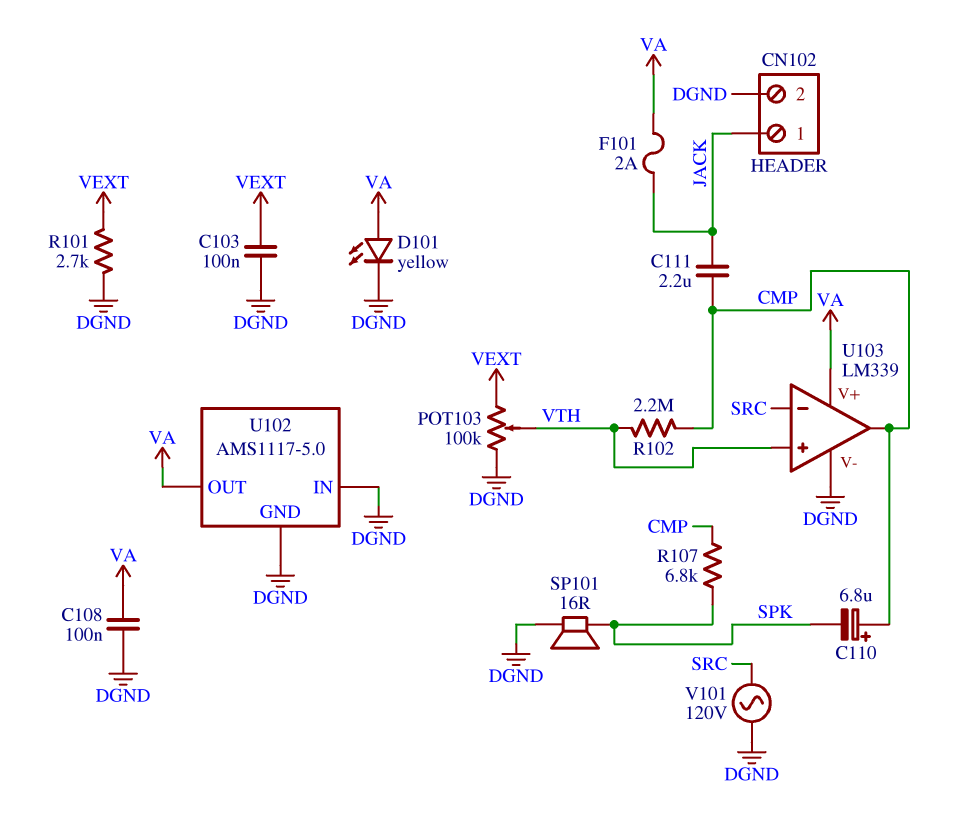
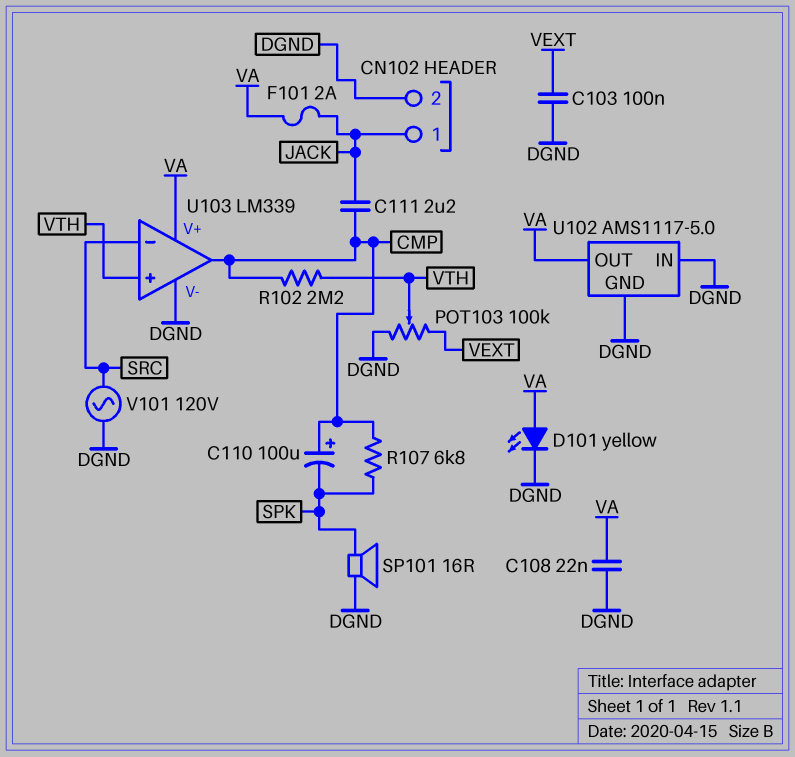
C108: 100nF (DGND, VA) -> 22nF (DGND, VA)
C110: 6.8uF (plus CMP, minus SPK) -> 100uF (plus CMP, minus SPK)
R101: 2.7k (DGND, VEXT) -> none

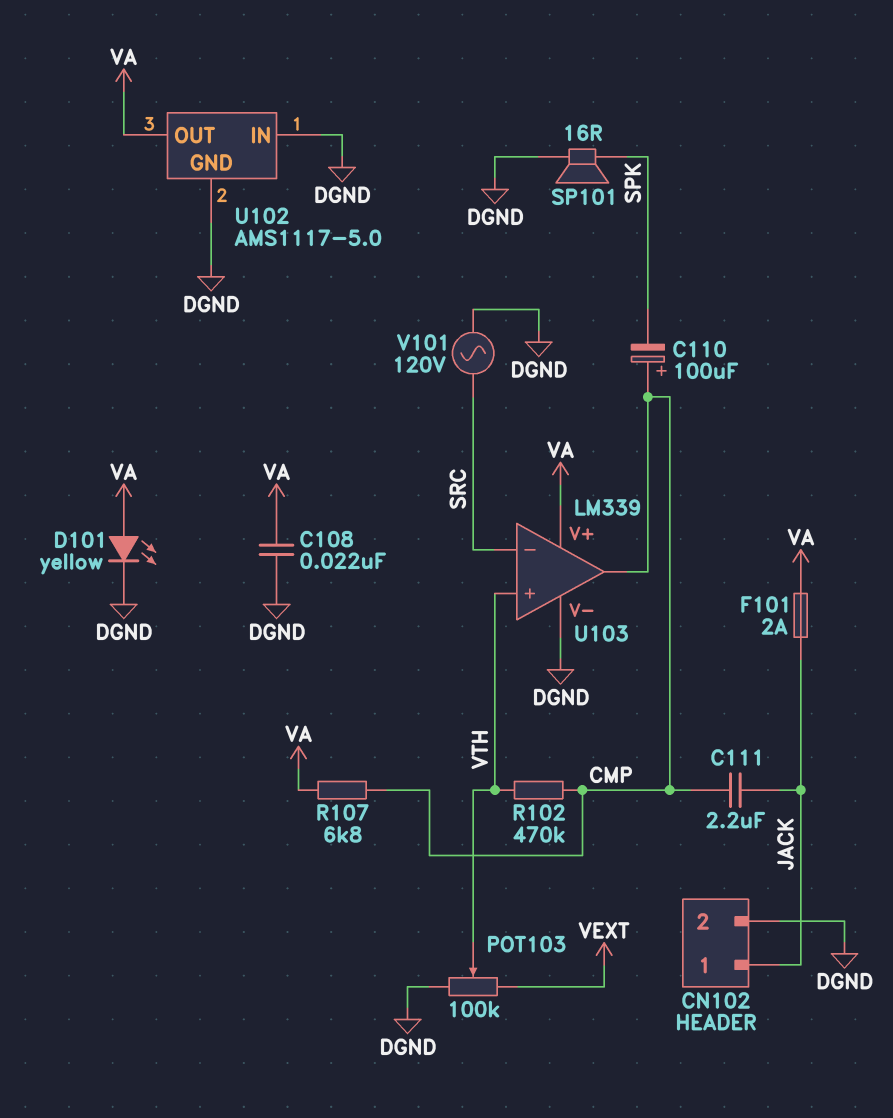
C103: 100nF (DGND, VEXT) -> none
R102: 2.2M (CMP, VTH) -> 470k (CMP, VTH)
R107: 6.8k (CMP, SPK) -> 6.8k (CMP, VA)

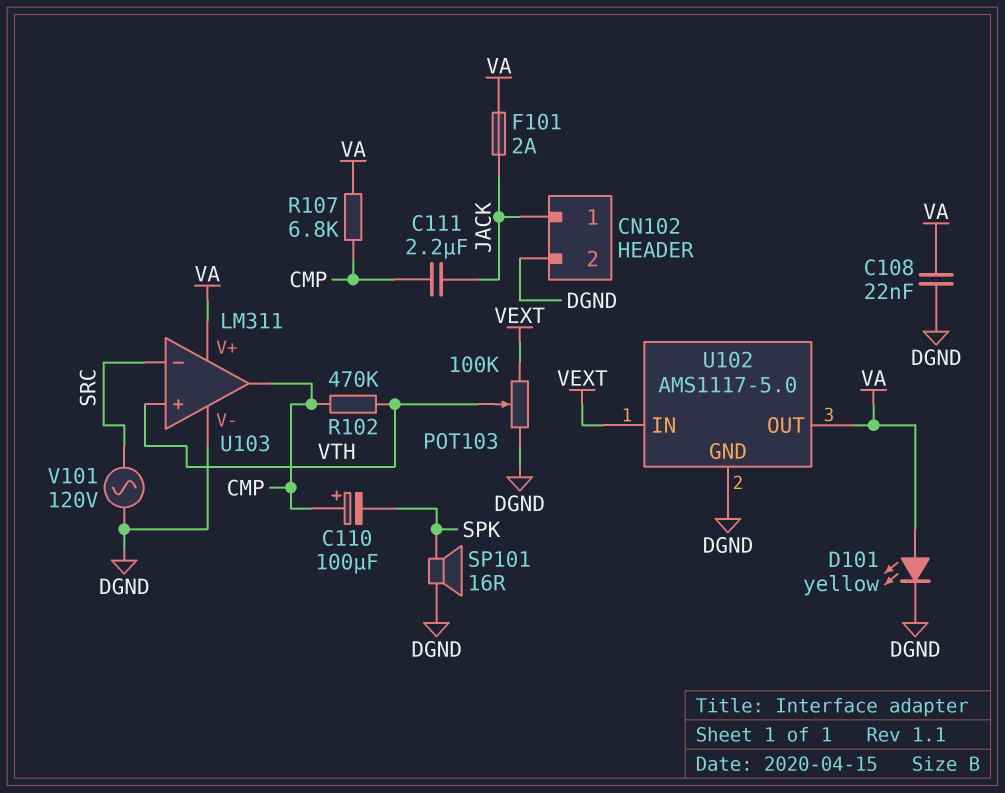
U102 pin IN: DGND -> VEXT
U103: LM339 -> LM311

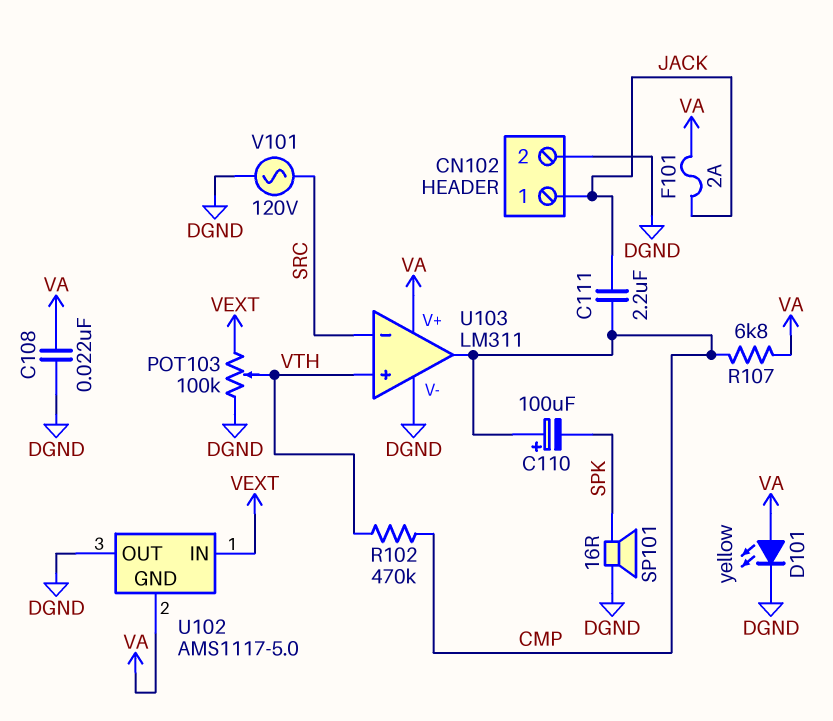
U102 pin GND: DGND -> VA
U102 pin OUT: VA -> DGND

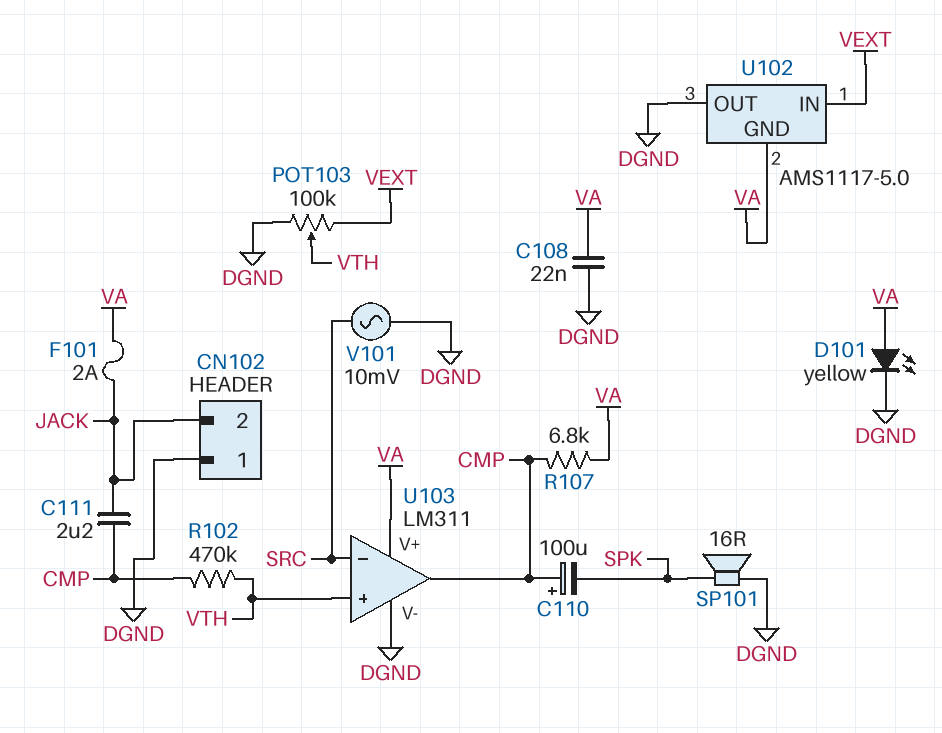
CN102 pin 1: JACK -> DGND
CN102 pin 2: DGND -> JACK
V101: AC 120V (DGND, SRC) -> AC 10mV (DGND, SRC)

